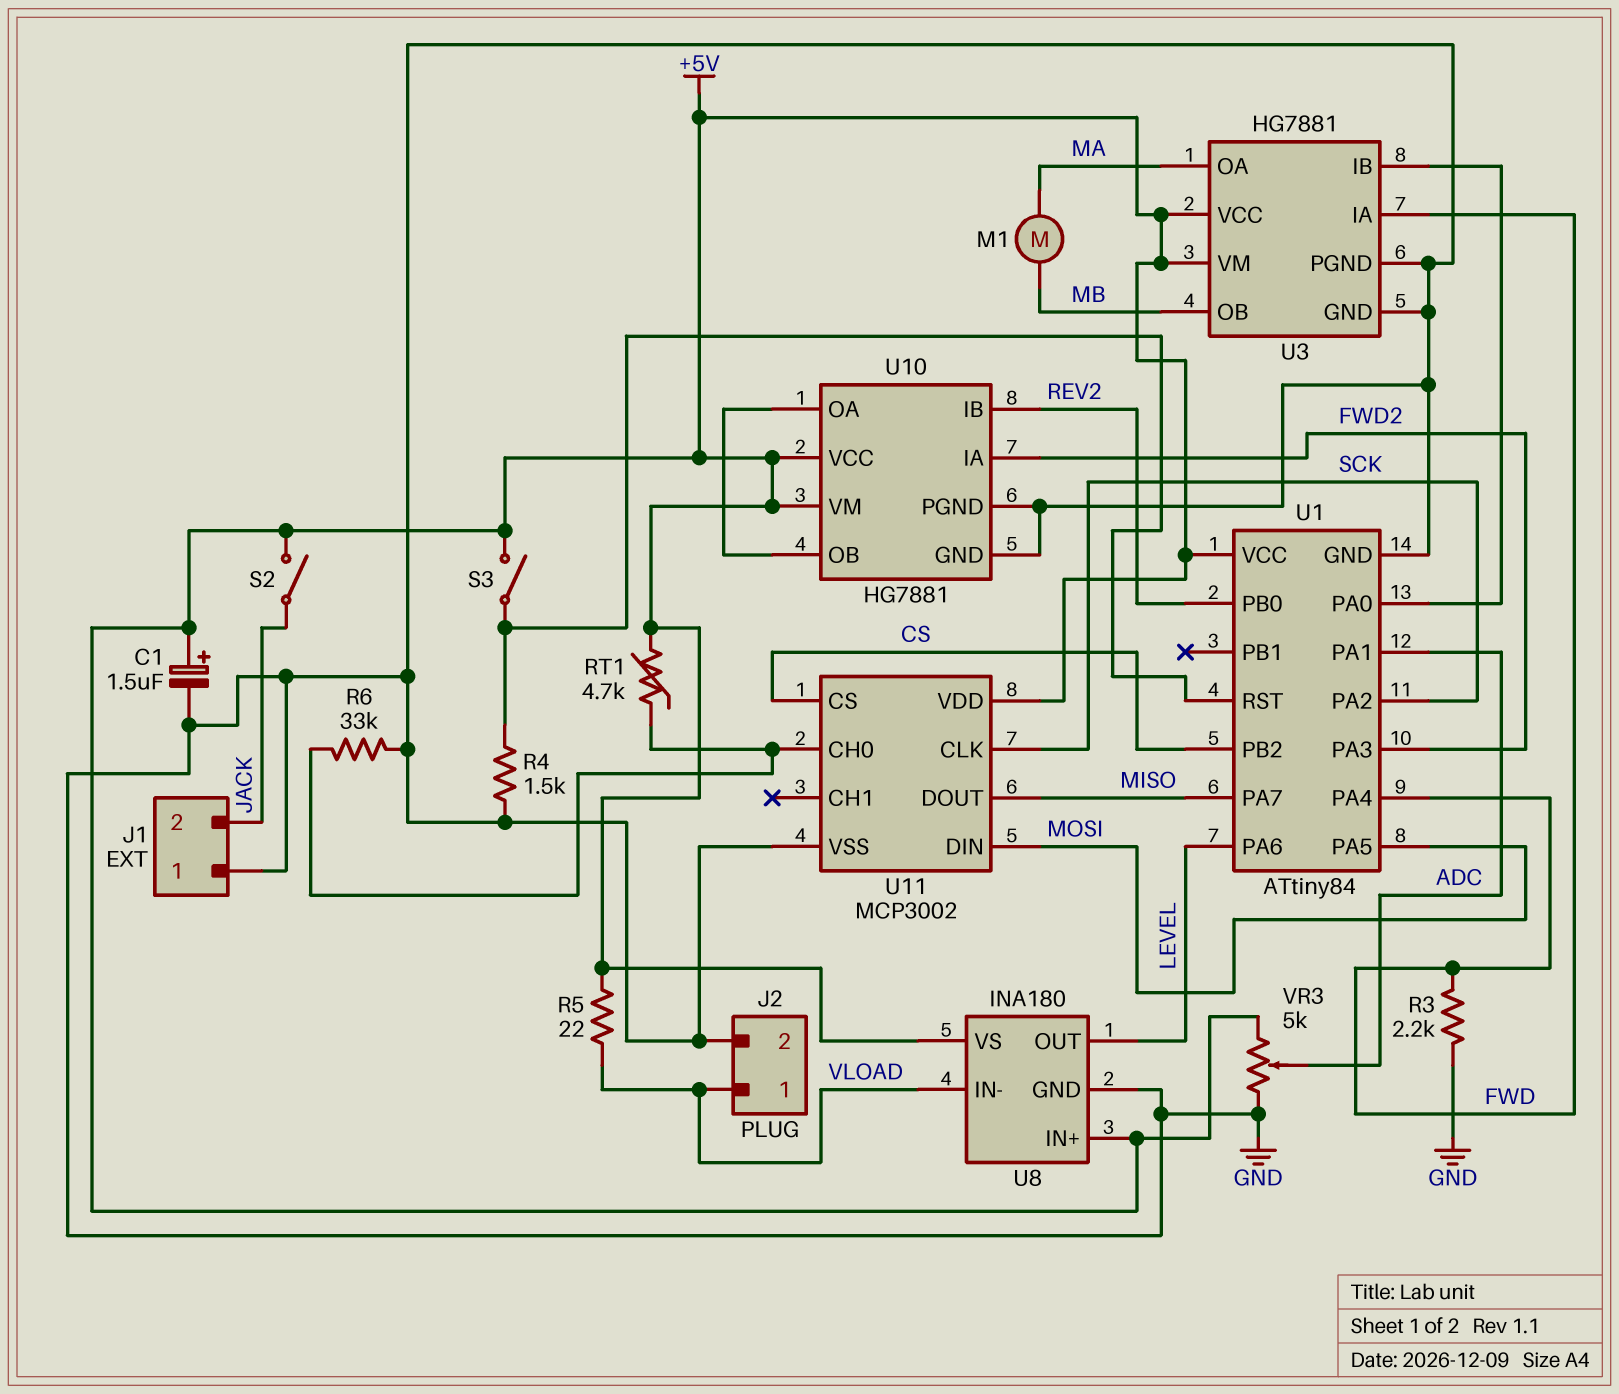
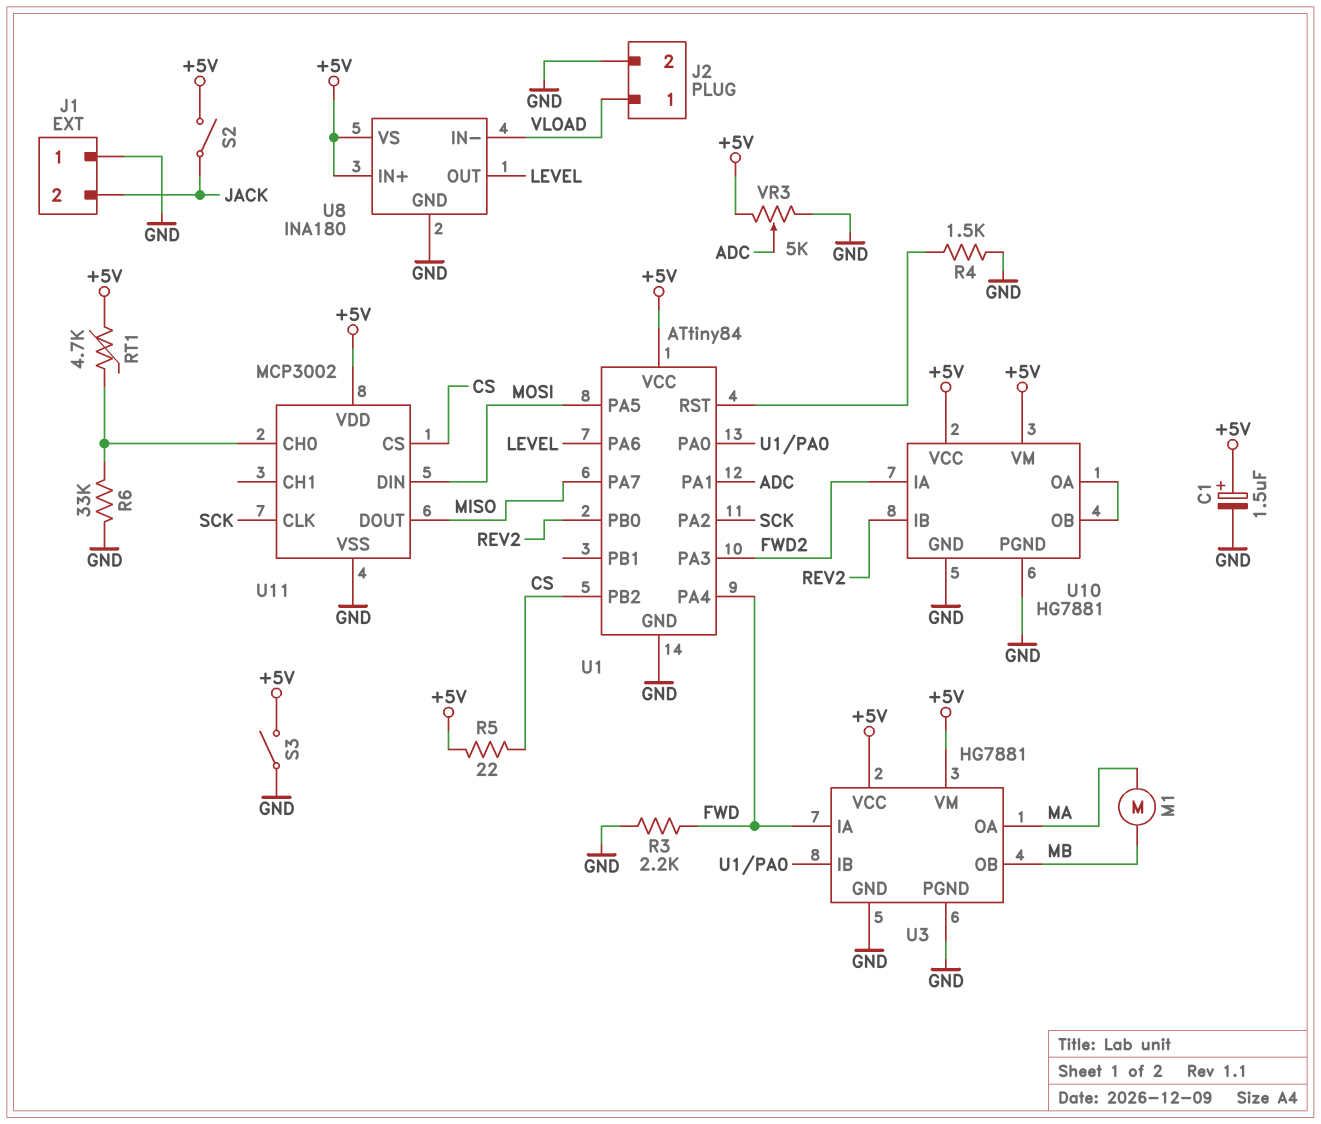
R5: 22 (+5V, VLOAD) -> 22 (+5V, CS)
S3: switch (+5V, U1/RST) -> switch (+5V, GND)

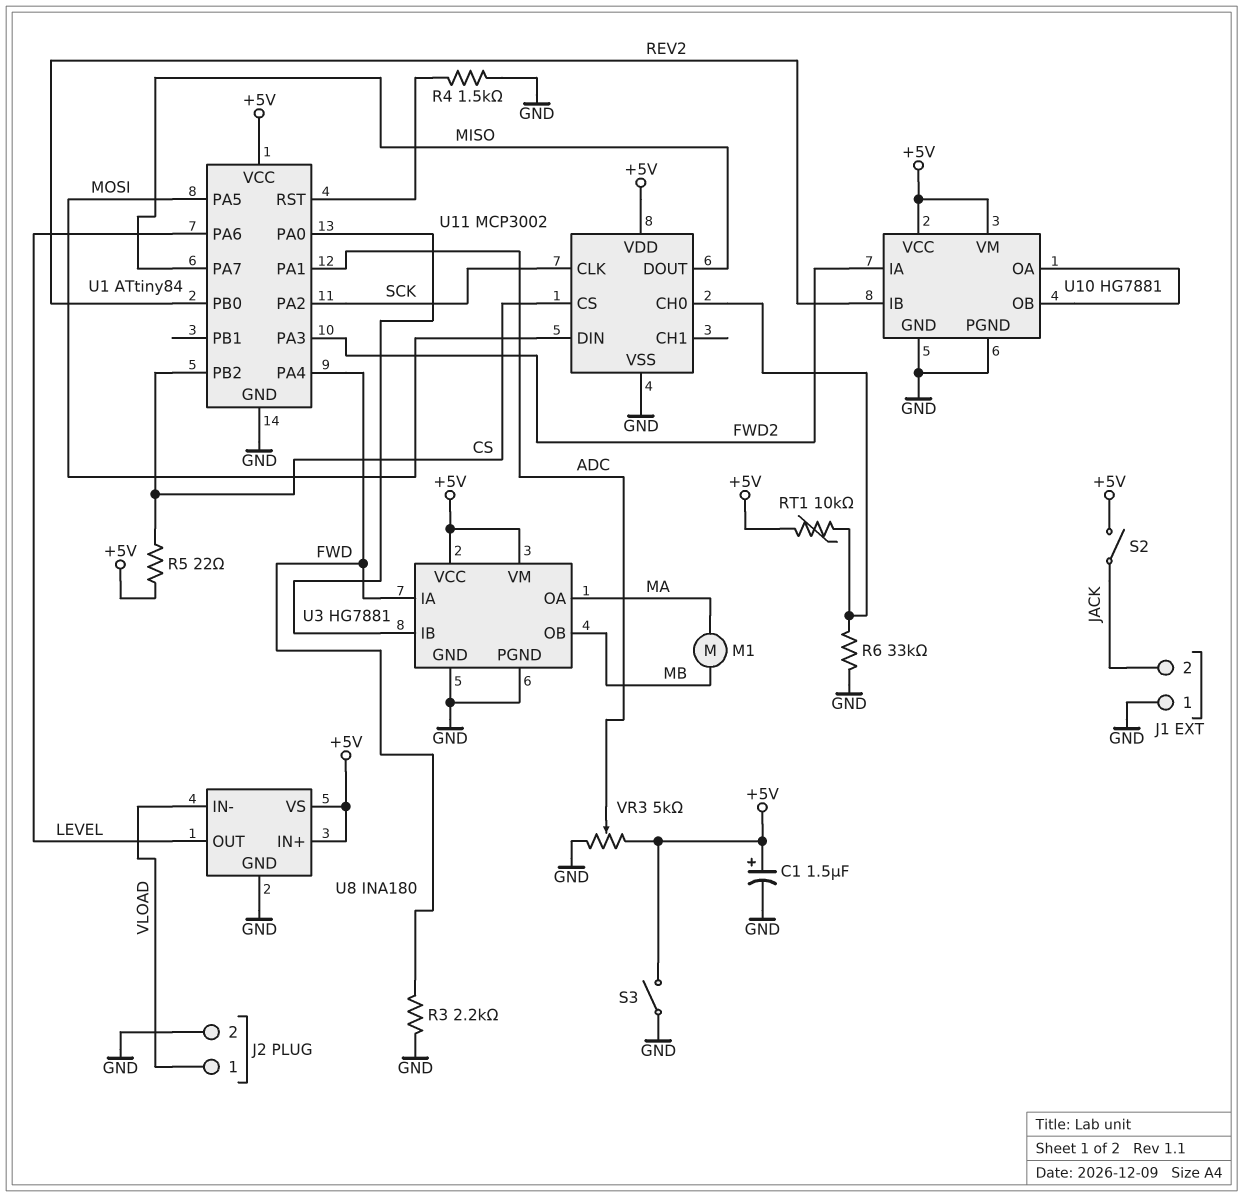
RT1: 4.7k (+5V, U11/CH0) -> 10k (+5V, U11/CH0)

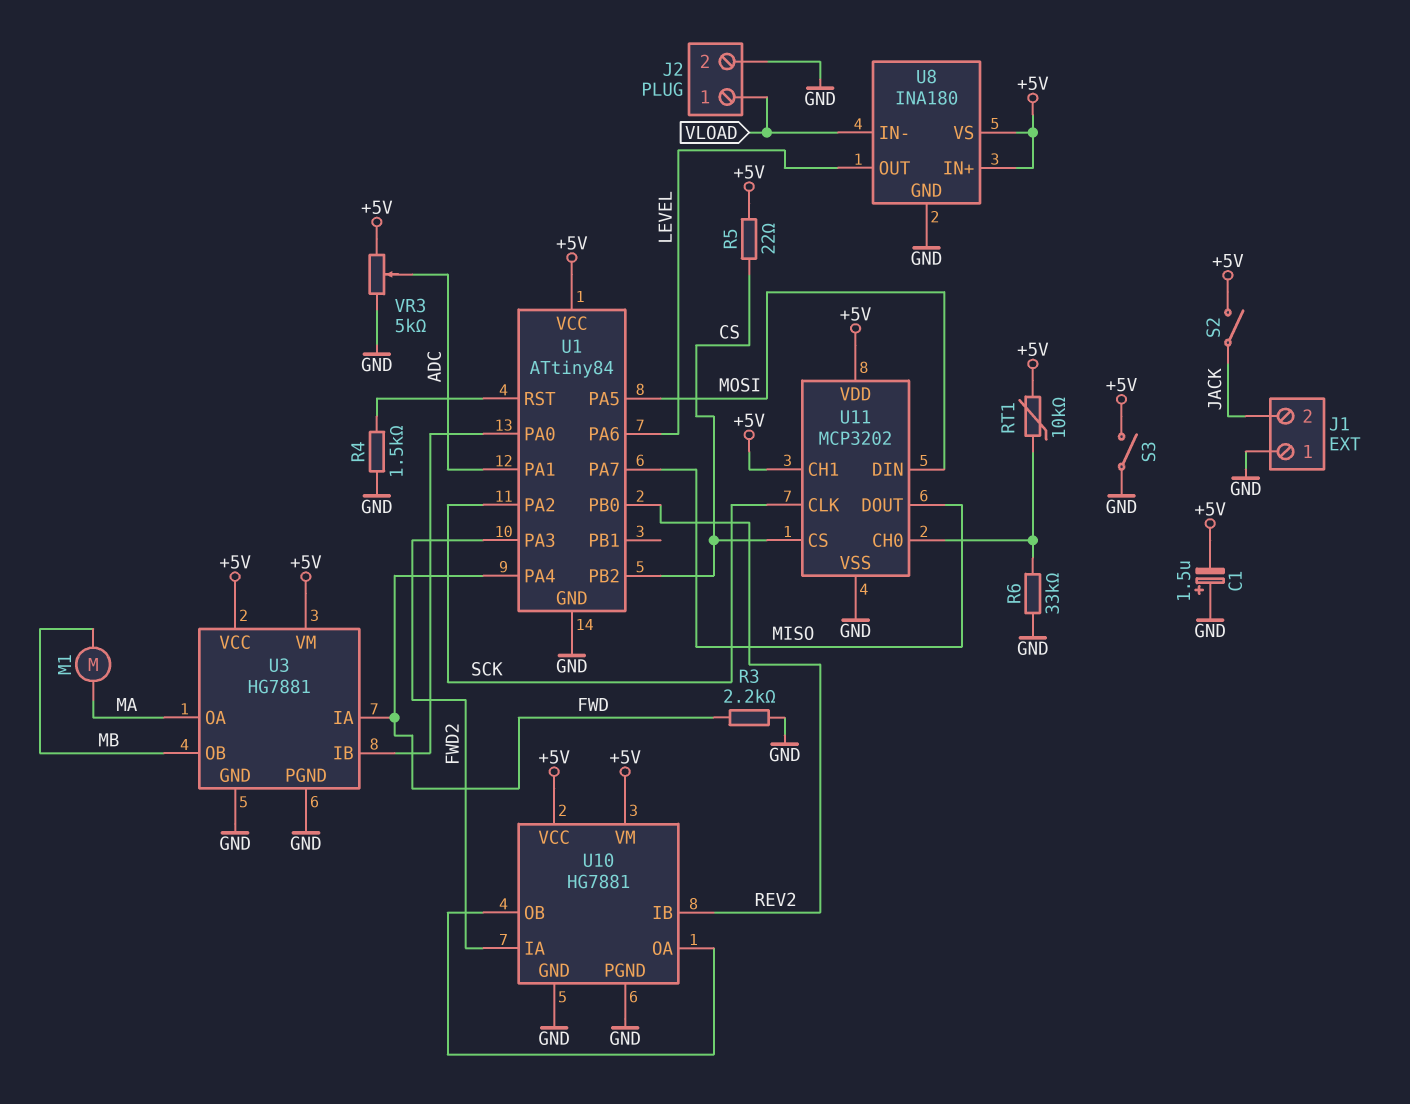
C1: 1.5uF (plus +5V, minus GND) -> 1.5uF (plus GND, minus +5V)
U11: MCP3002 -> MCP3202
U11 pin CH1: none -> +5V

